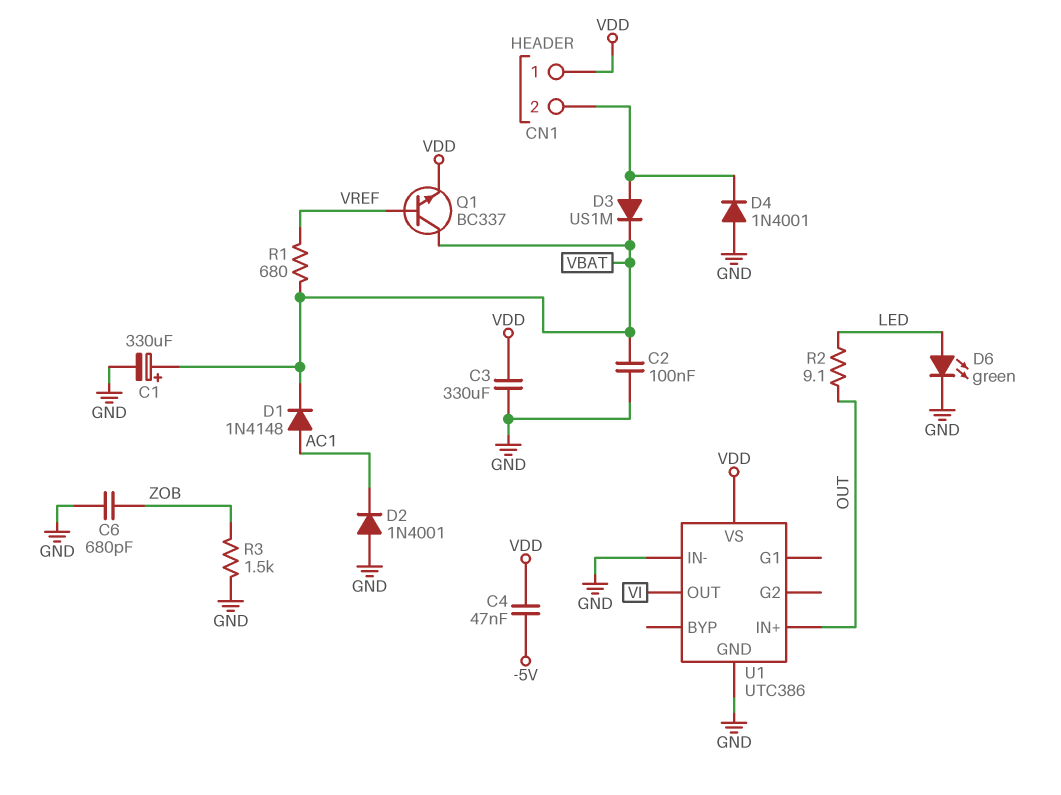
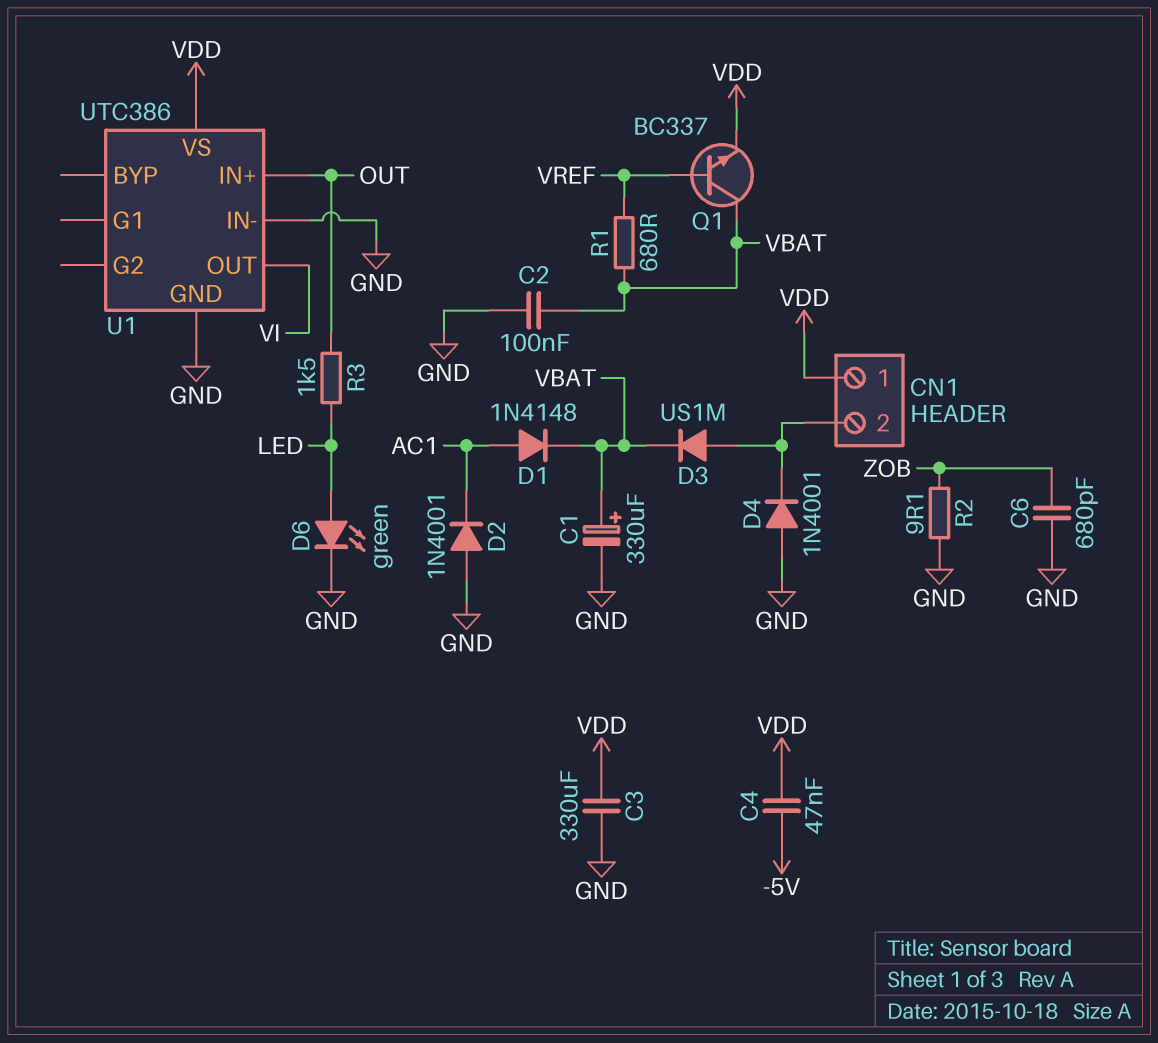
R2: 9.1 (LED, OUT) -> 9.1 (GND, ZOB)
R3: 1.5k (GND, ZOB) -> 1.5k (LED, OUT)

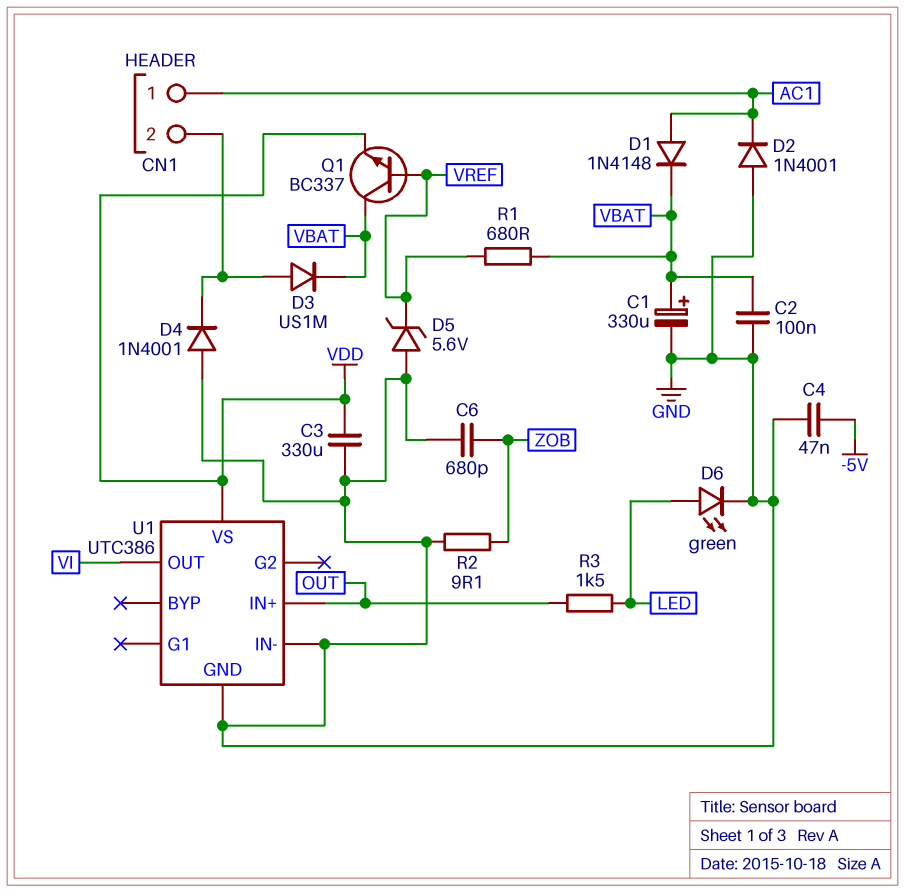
C4: 47nF (-5V, VDD) -> 47nF (-5V, GND)
CN1 pin 1: VDD -> AC1
D5: none -> zener 5.6V (A GND, K VREF)

